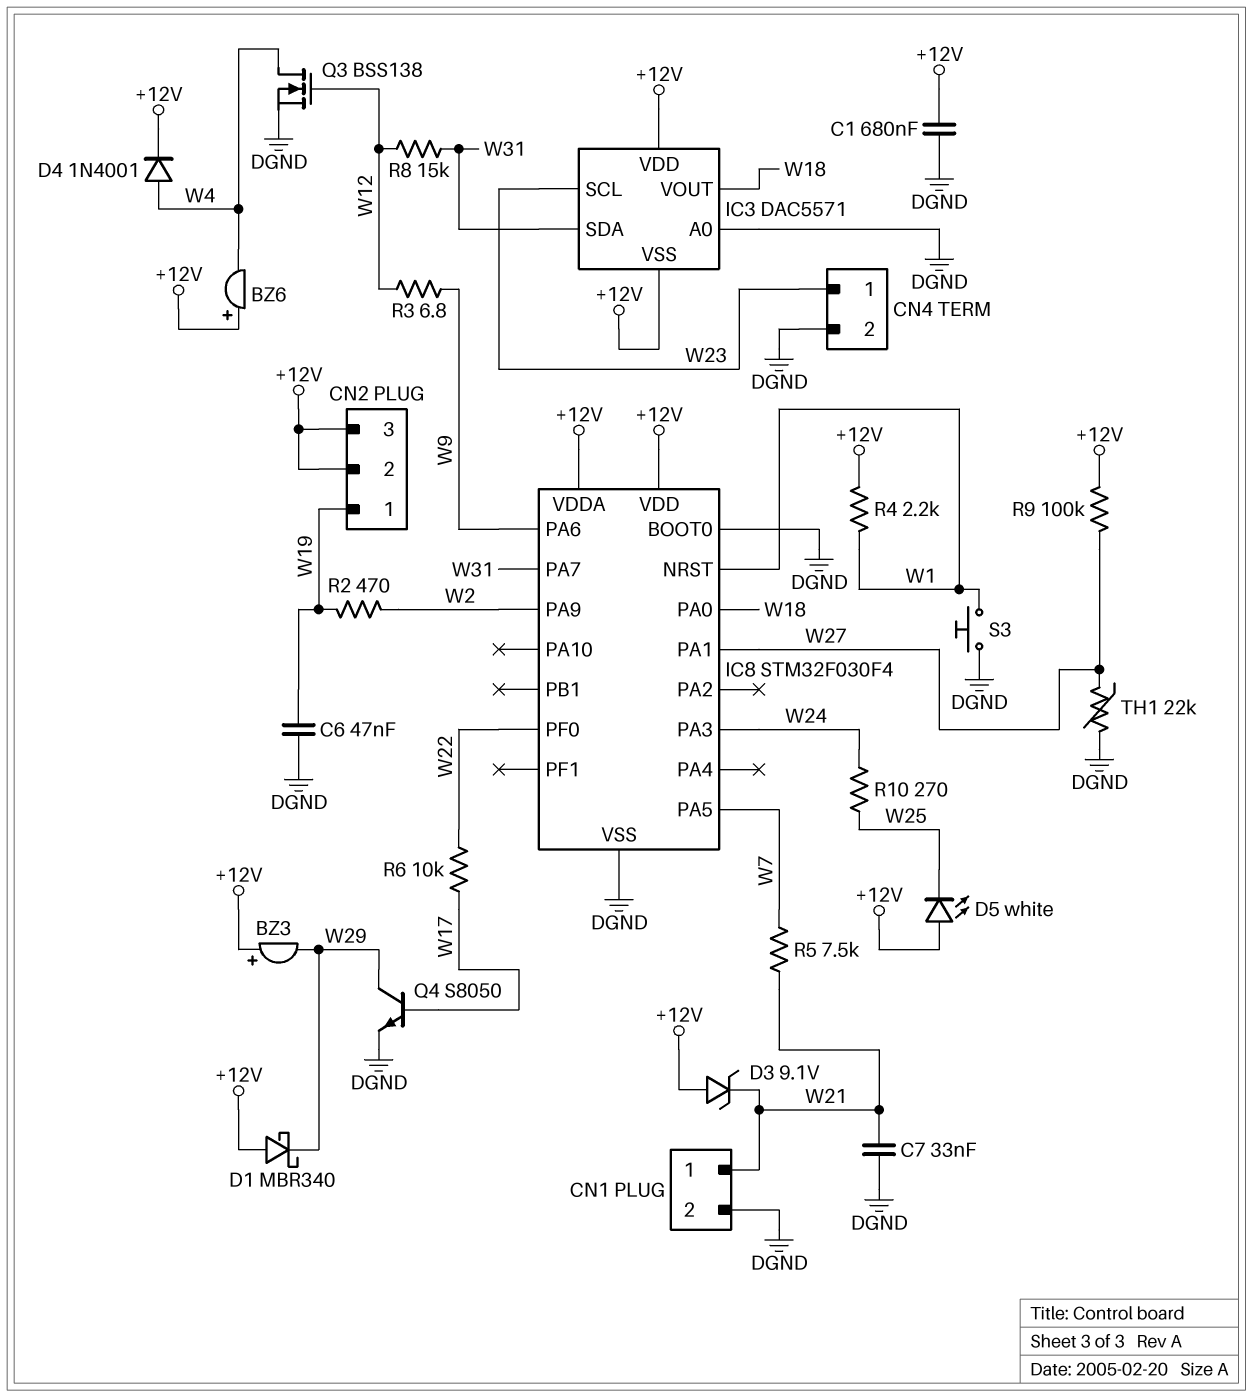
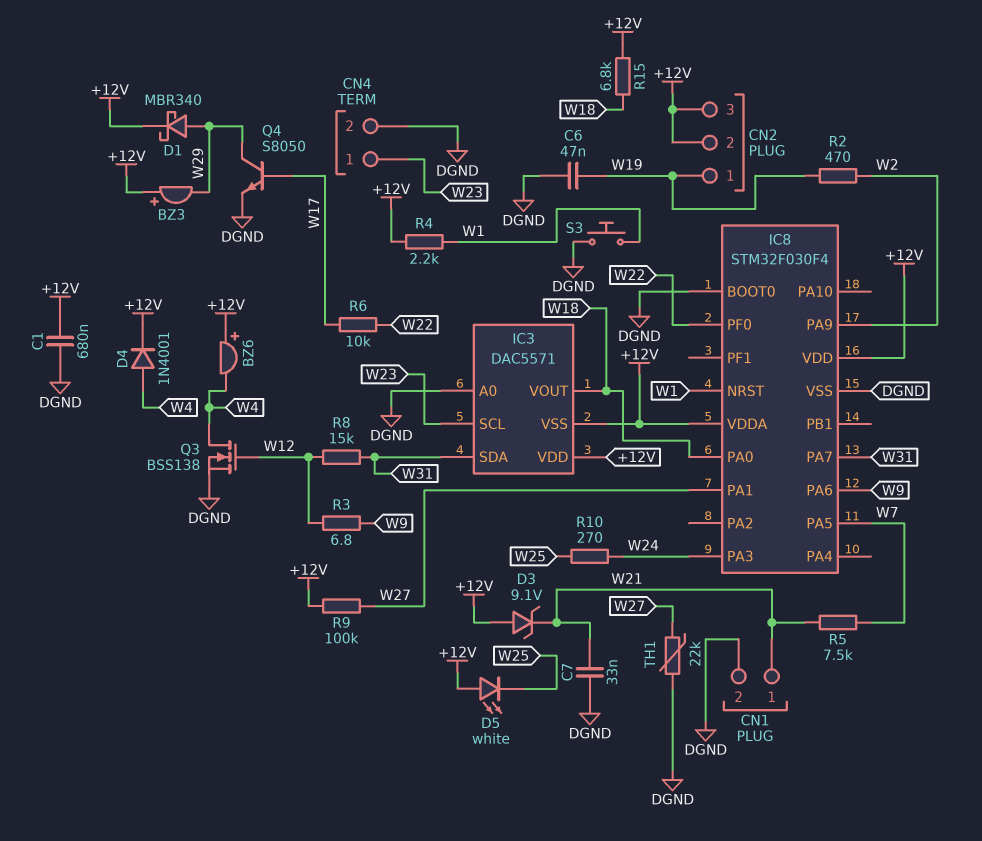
D1: schottky MBR340 (A +12V, K W29) -> schottky MBR340 (A W29, K +12V)
R15: none -> 6.8k (+12V, W18)

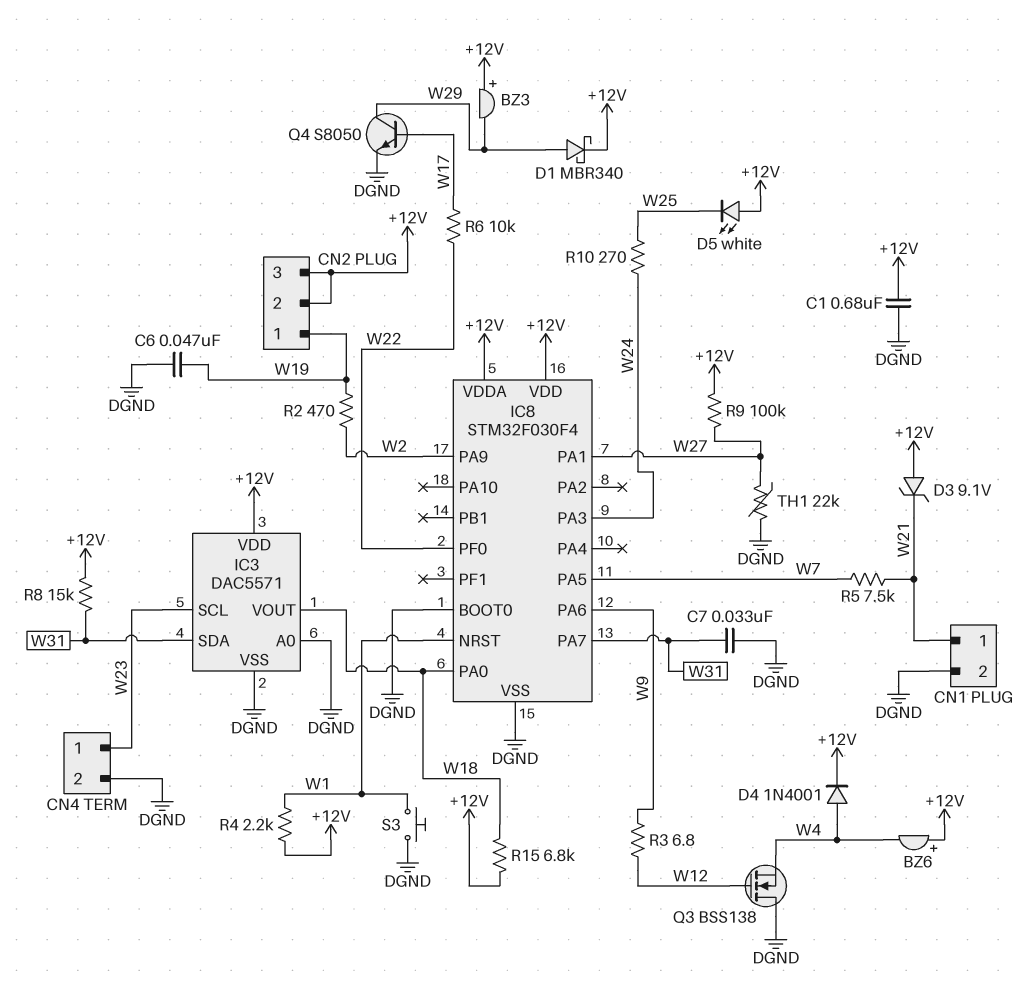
C7: 33nF (DGND, W21) -> 33nF (DGND, W31)
IC3 pin VSS: +12V -> DGND
Q3: NMOS BSS138 (G W12, D W4, S DGND) -> NMOS BSS138 (G W12, D DGND, S W4)
R8: 15k (W12, W31) -> 15k (+12V, W31)

